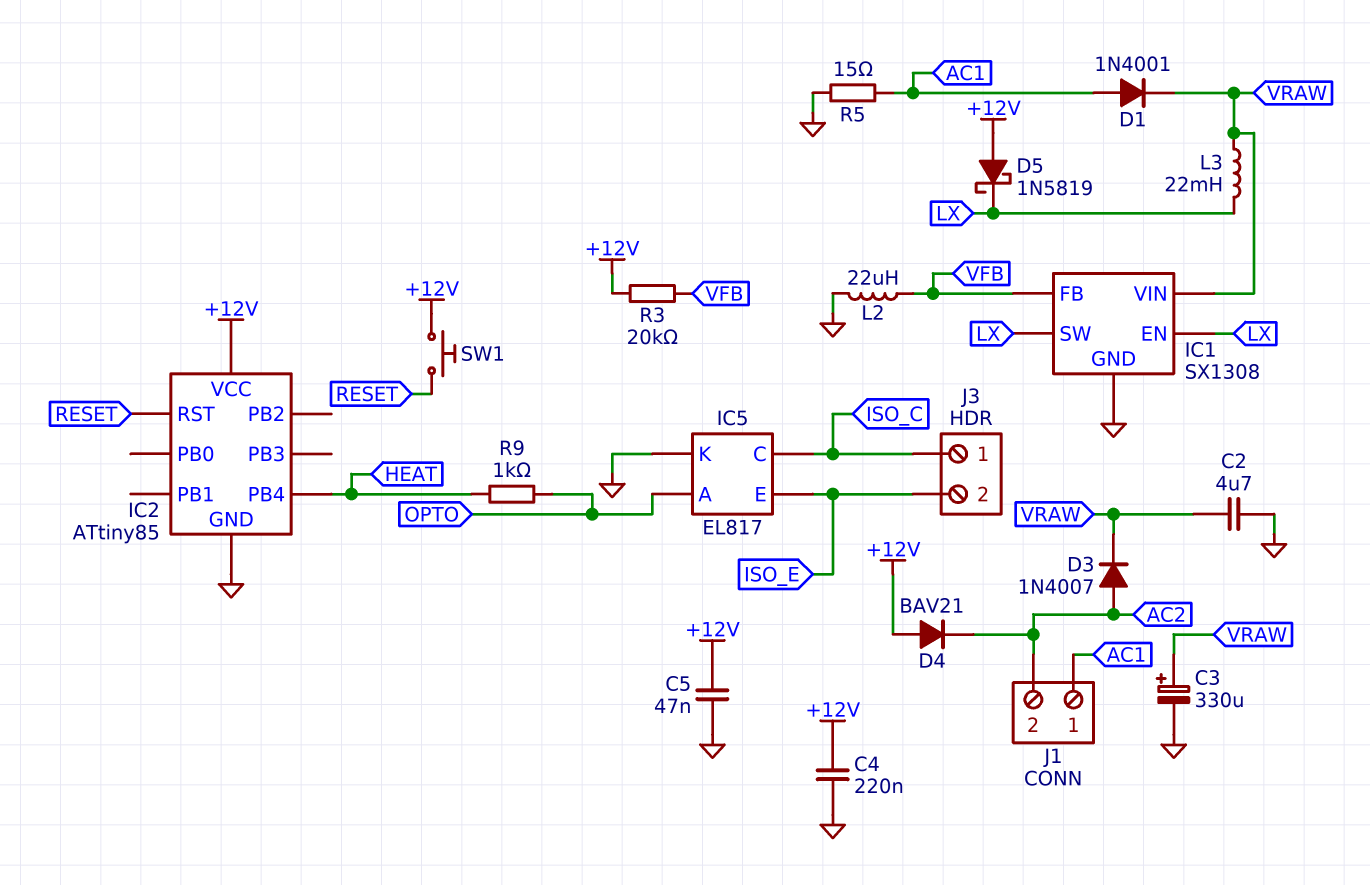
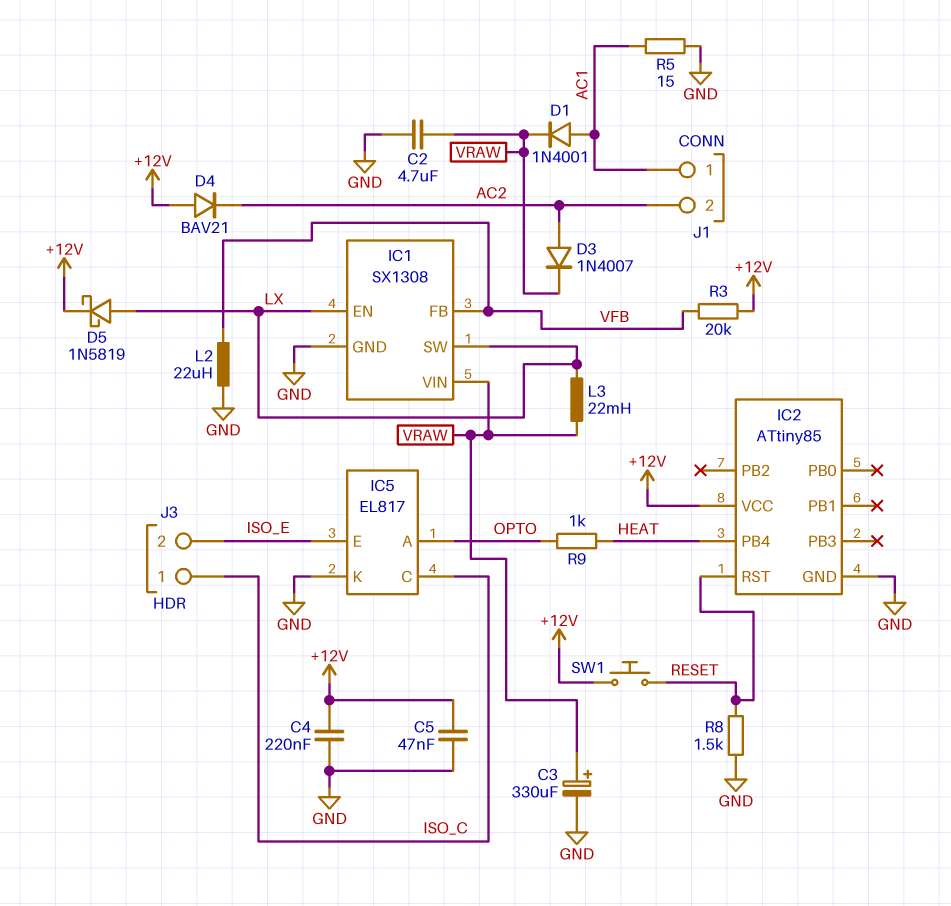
D5: schottky 1N5819 (A +12V, K LX) -> schottky 1N5819 (A LX, K +12V)
R8: none -> 1.5k (GND, RESET)

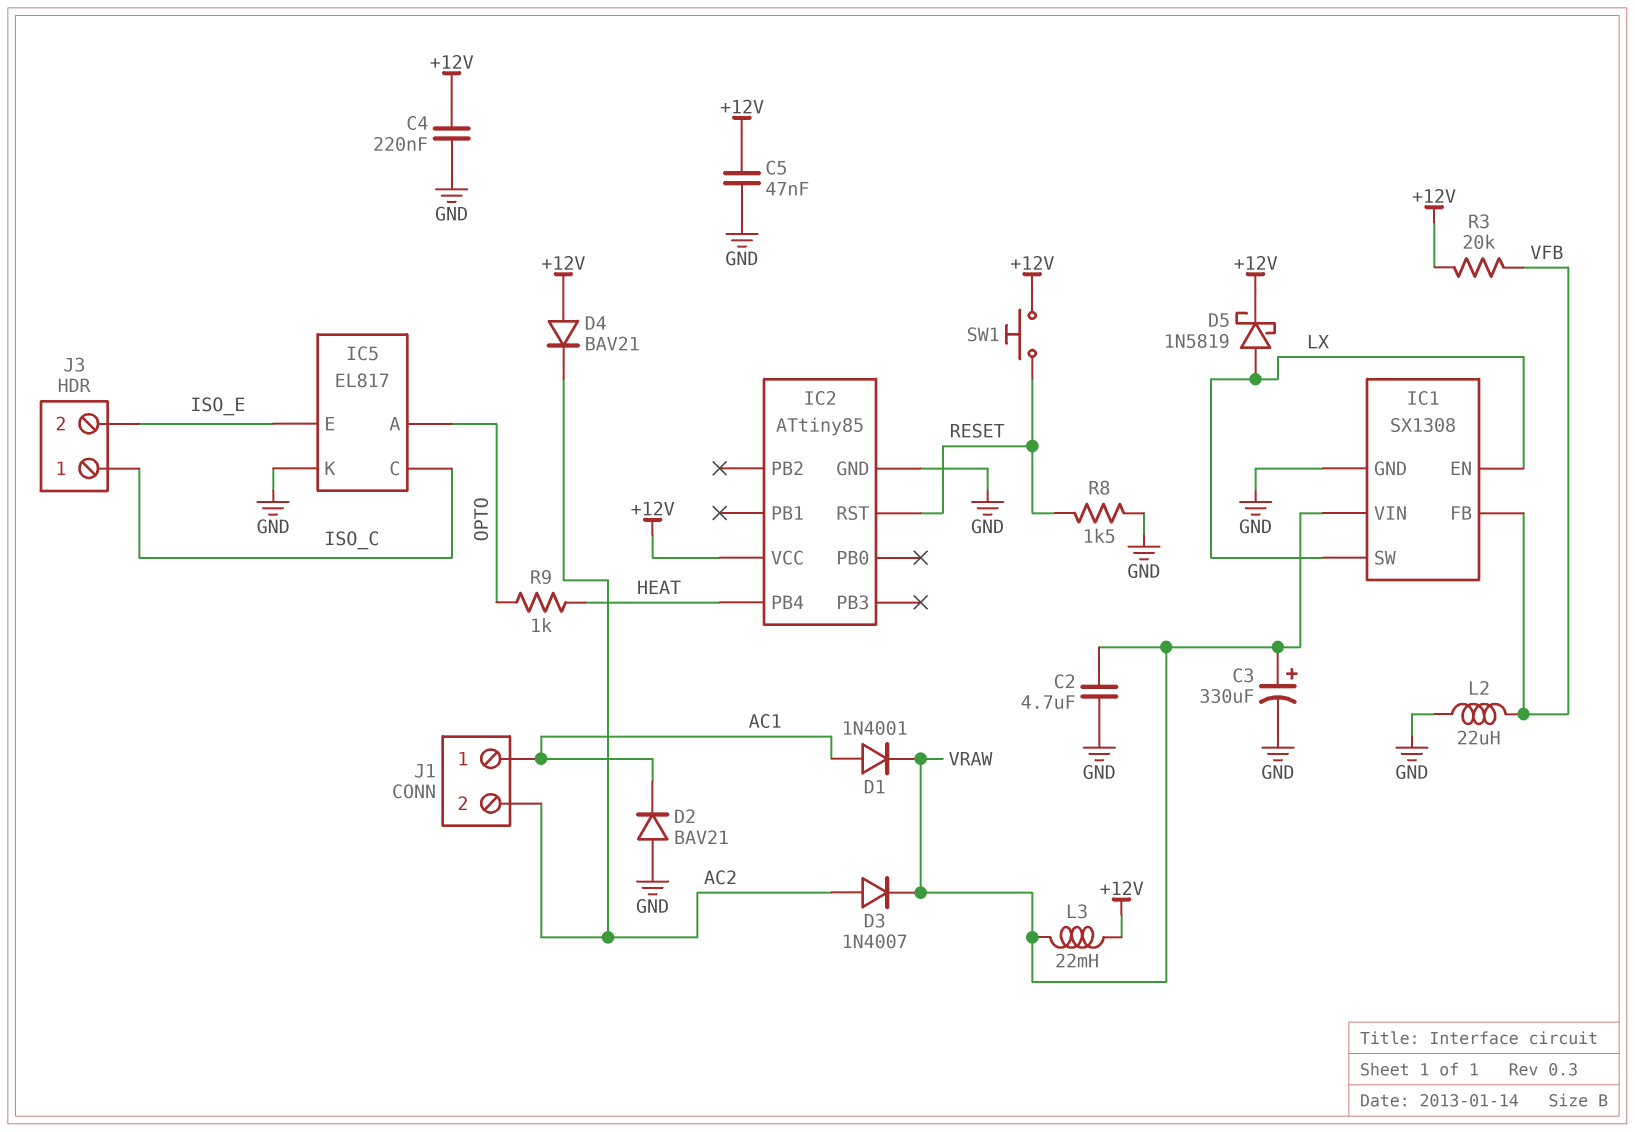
D2: none -> diode BAV21 (A GND, K AC1)
L3: 22mH (LX, VRAW) -> 22mH (+12V, VRAW)
R5: 15 (AC1, GND) -> none

